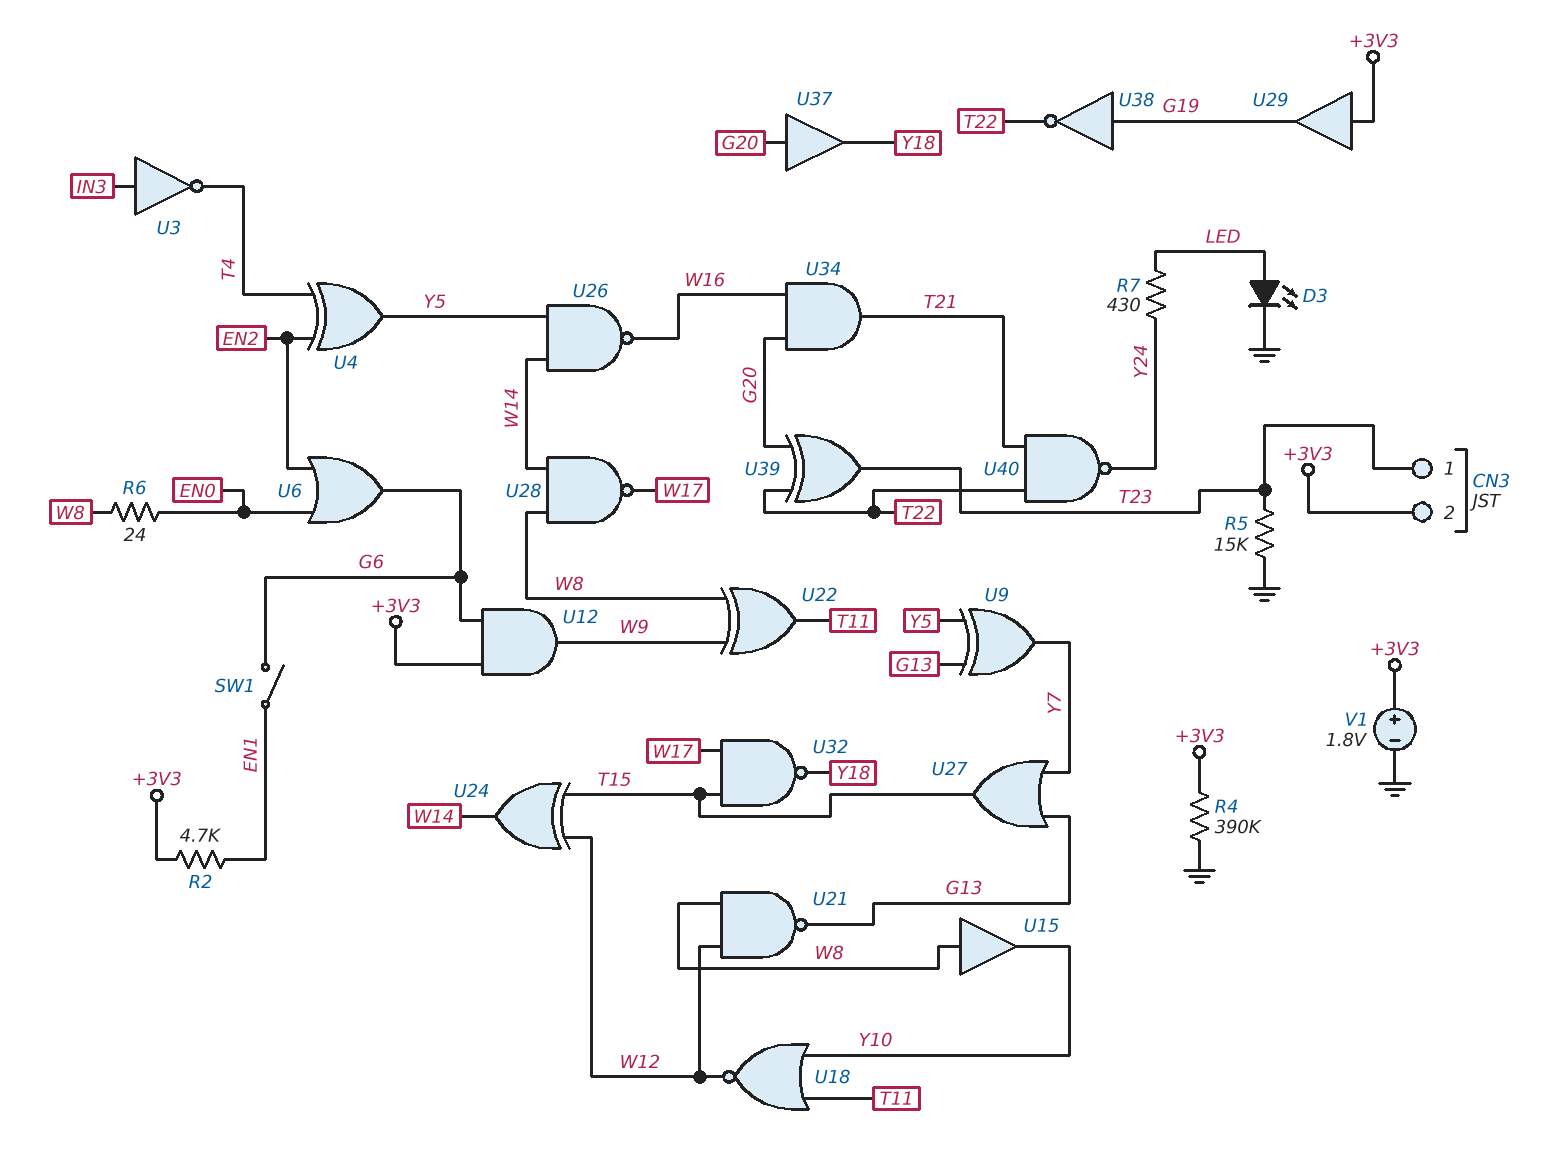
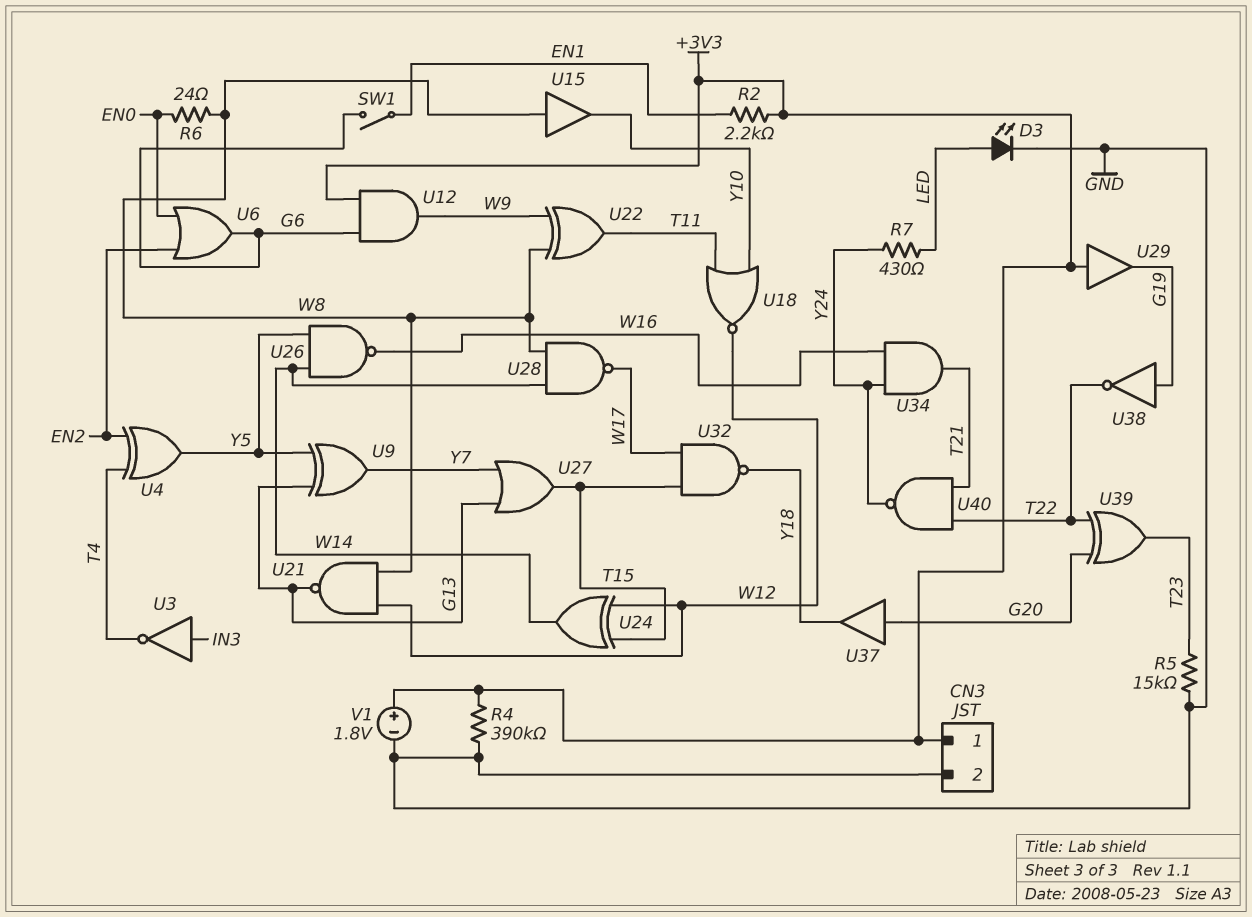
CN3 pin 1: T23 -> +3V3
CN3 pin 2: +3V3 -> GND
R2: 4.7k (+3V3, EN1) -> 2.2k (+3V3, EN1)
U34: AND (in G20, in W16, out T21) -> AND (in W16, in Y24, out T21)

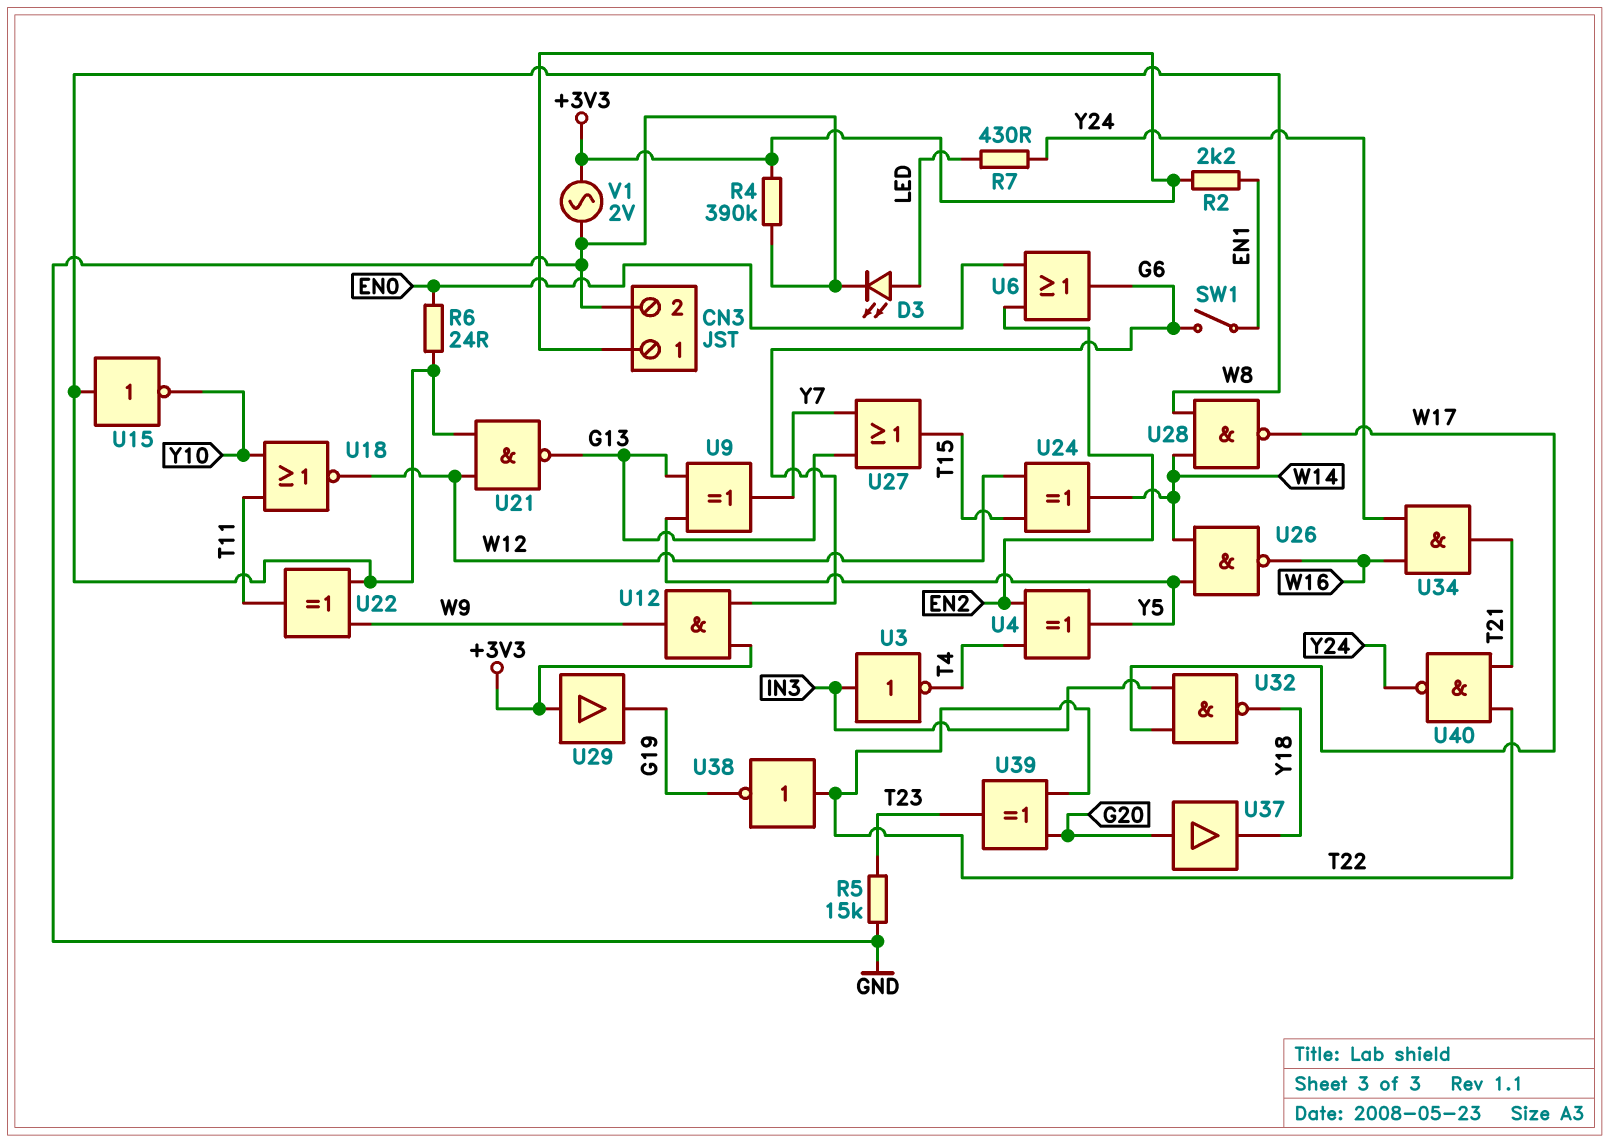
U15: buffer (in W8, out Y10) -> NOT (in W8, out Y10)
U32: NAND (in T15, in W17, out Y18) -> NAND (in IN3, in W17, out Y18)
U38: NOT (in G19, out T22) -> NOT (in T22, out G19)
V1: 1.8V (plus +3V3, minus GND) -> AC 2V (+3V3, GND)

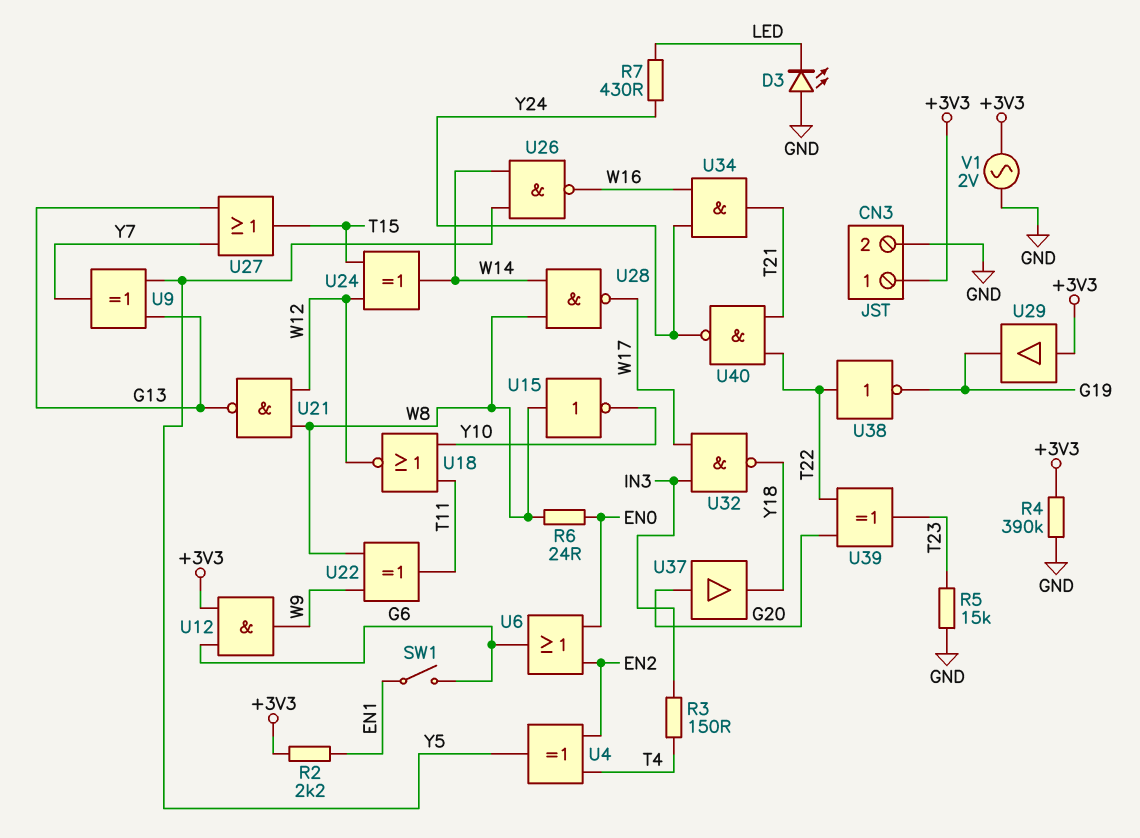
D3: LED (A LED, K GND) -> LED (A GND, K LED)
R3: none -> 150 (IN3, T4)
U3: NOT (in IN3, out T4) -> none

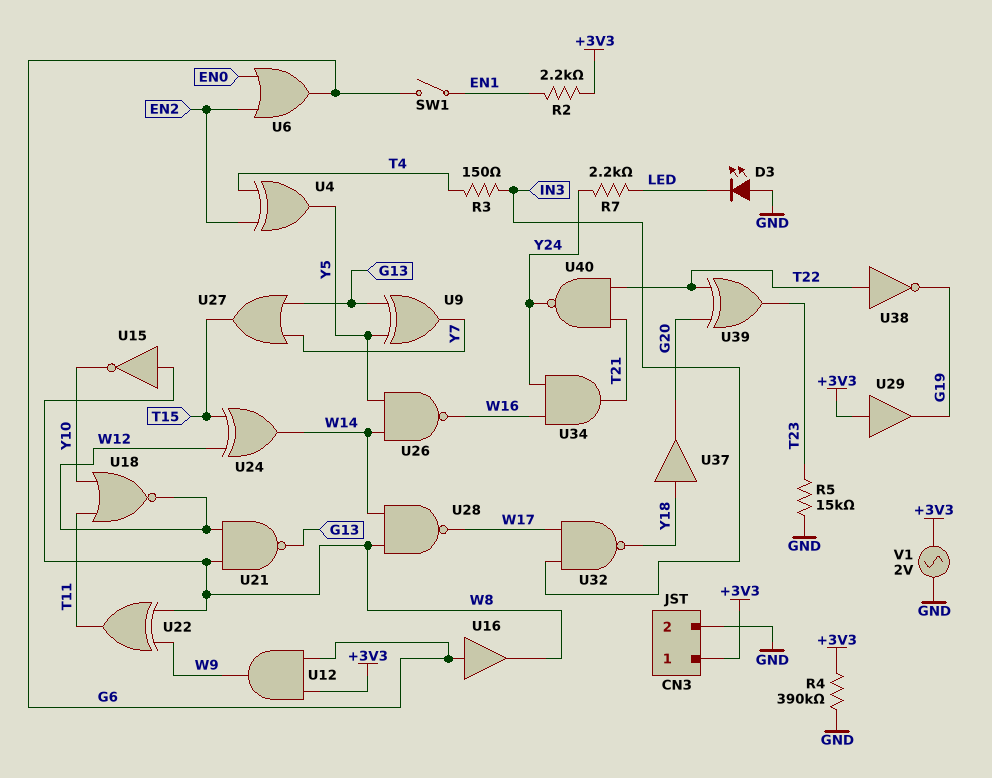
R6: 24 (EN0, W8) -> none
R7: 430 (LED, Y24) -> 2.2k (LED, Y24)
U16: none -> buffer (in G6, out W8)
U37: buffer (in G20, out Y18) -> buffer (in Y18, out G20)

